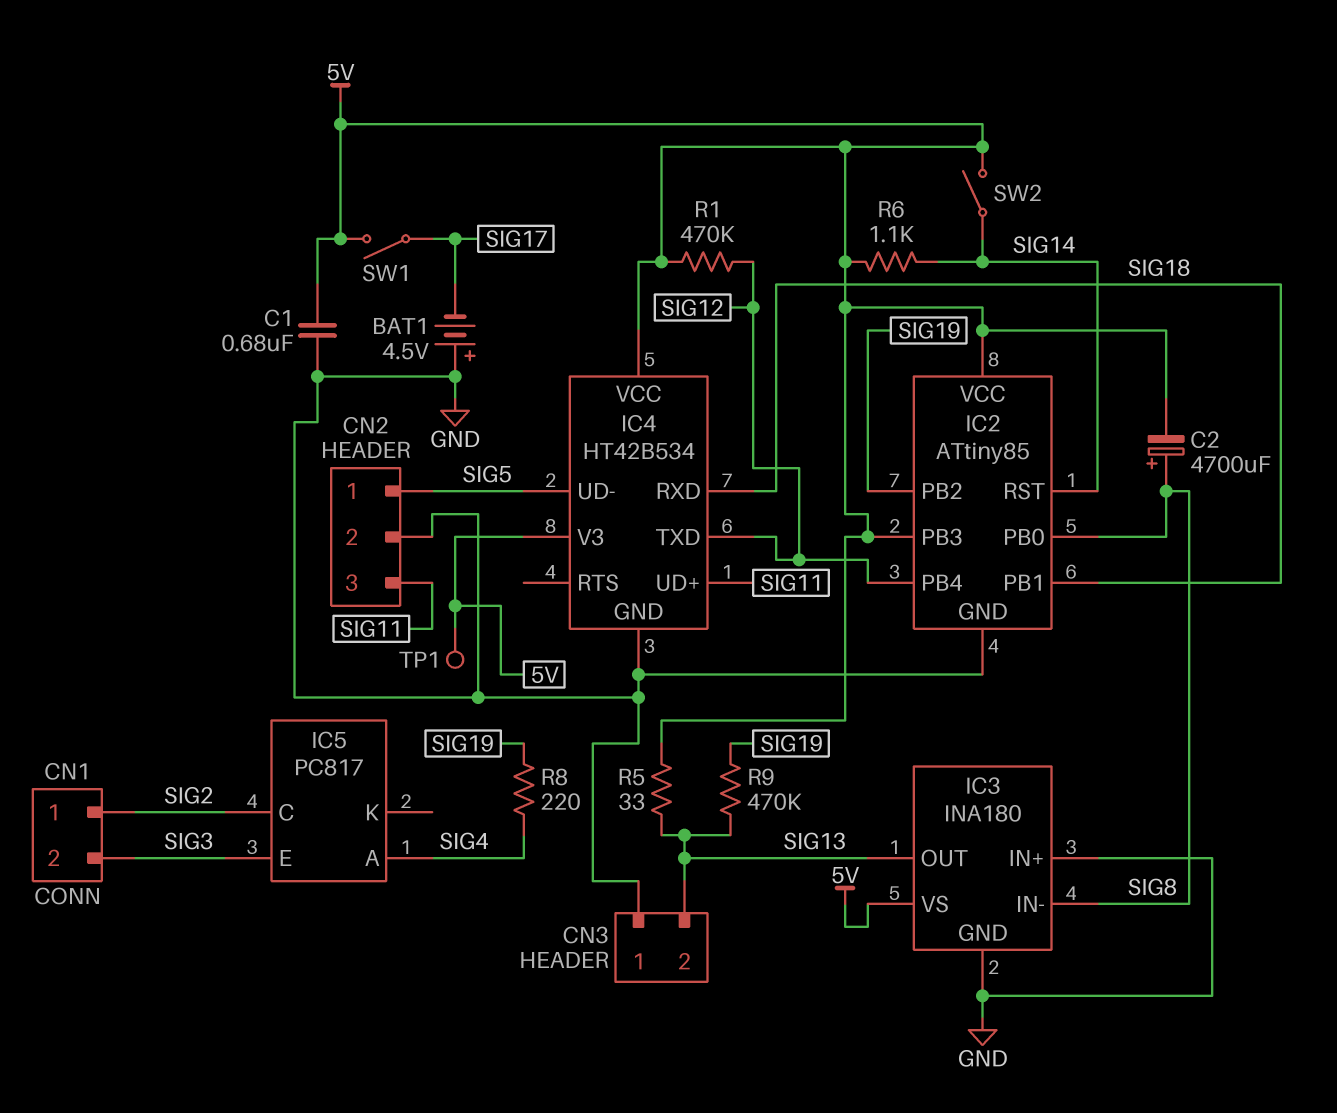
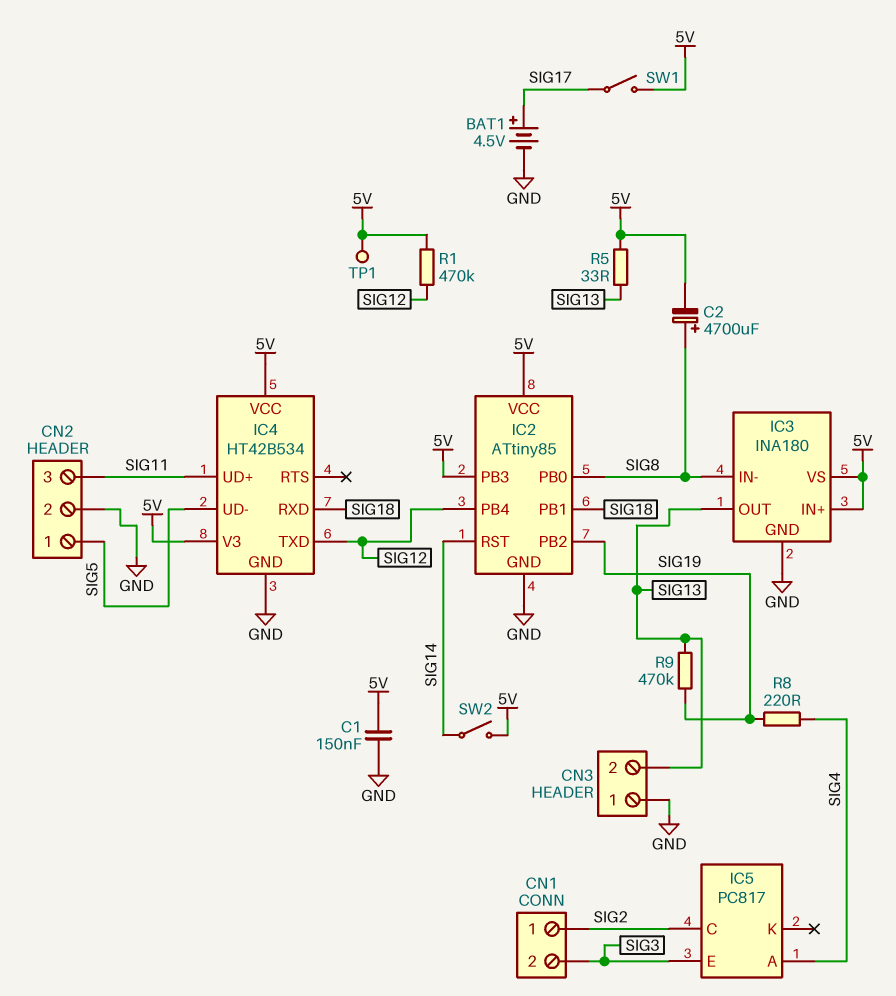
BAT1: 4.5V (plus GND, minus SIG17) -> 4.5V (plus SIG17, minus GND)
C1: 680nF (5V, GND) -> 150nF (5V, GND)
IC3 pin IN+: GND -> 5V
R6: 1.1k (5V, SIG14) -> none

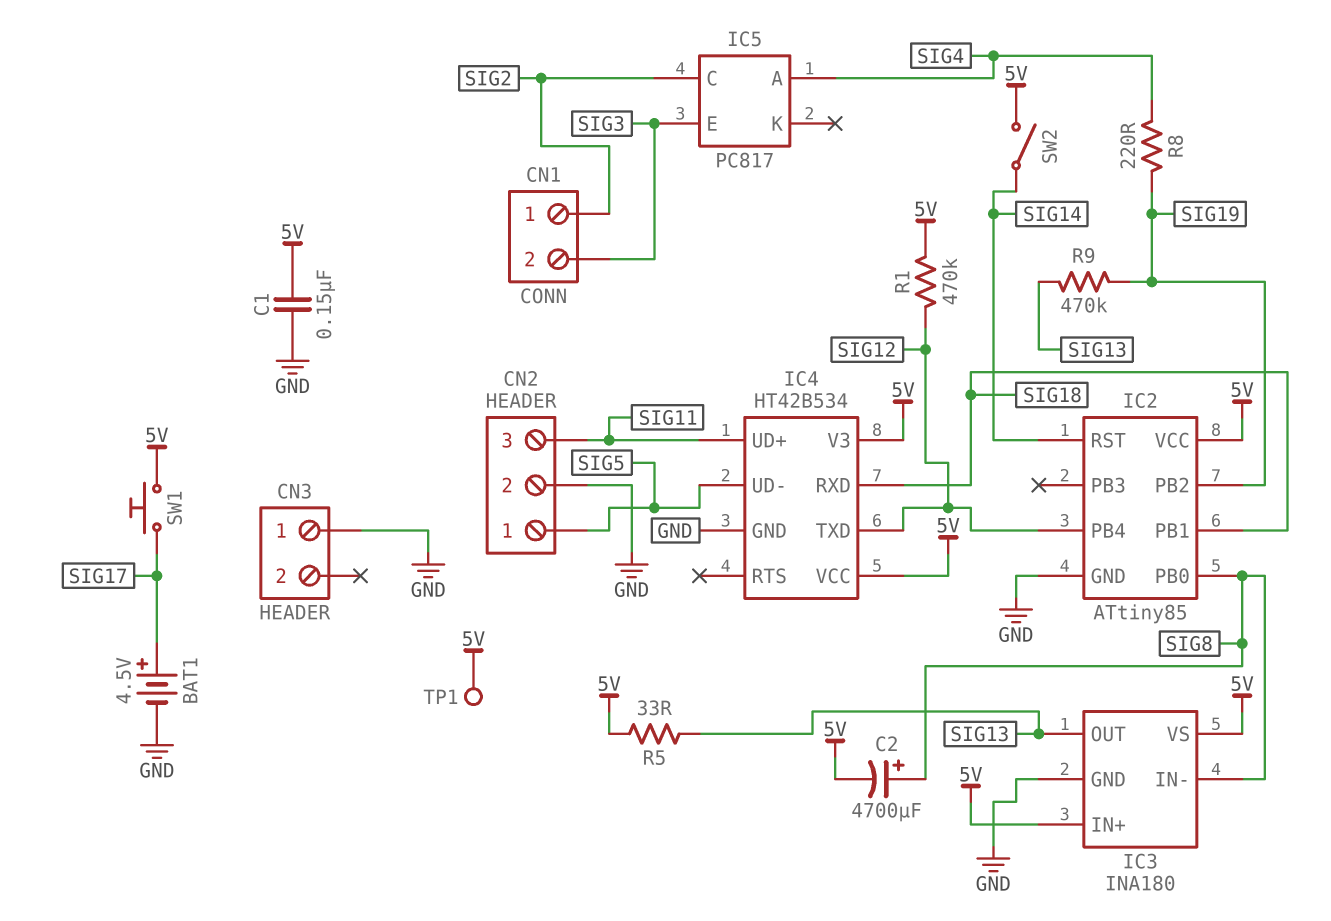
CN3 pin 2: SIG13 -> none
IC2 pin PB3: 5V -> none
SW1: switch (5V, SIG17) -> button (5V, SIG17)

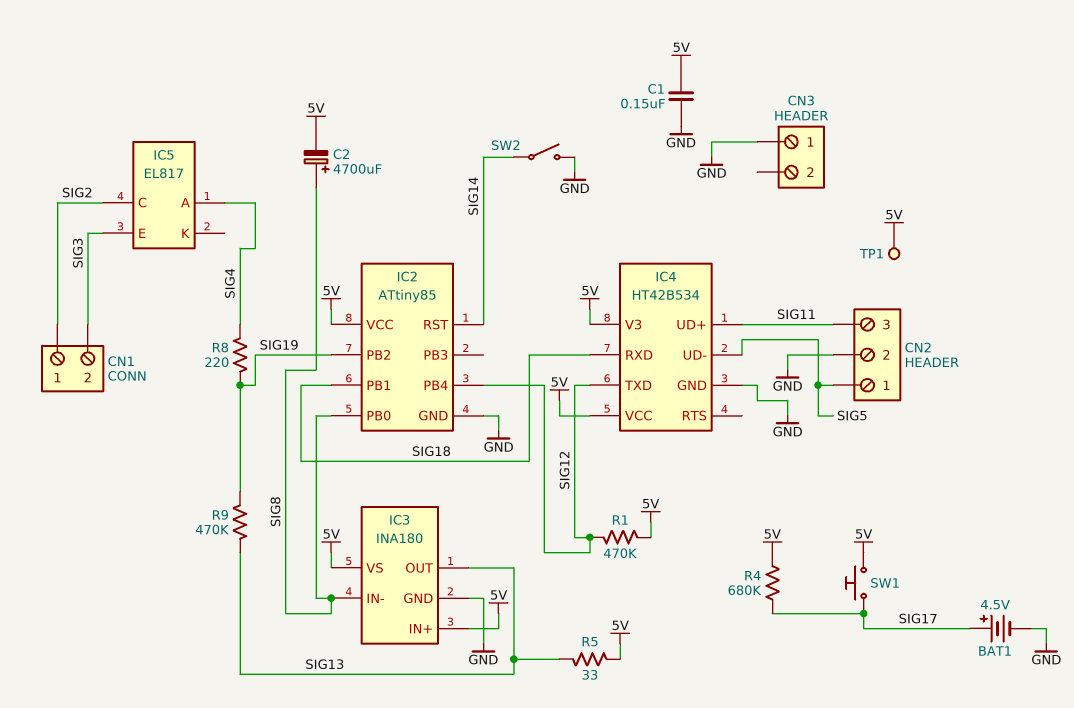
IC5: PC817 -> EL817
R4: none -> 680k (5V, SIG17)
SW2: switch (5V, SIG14) -> switch (GND, SIG14)

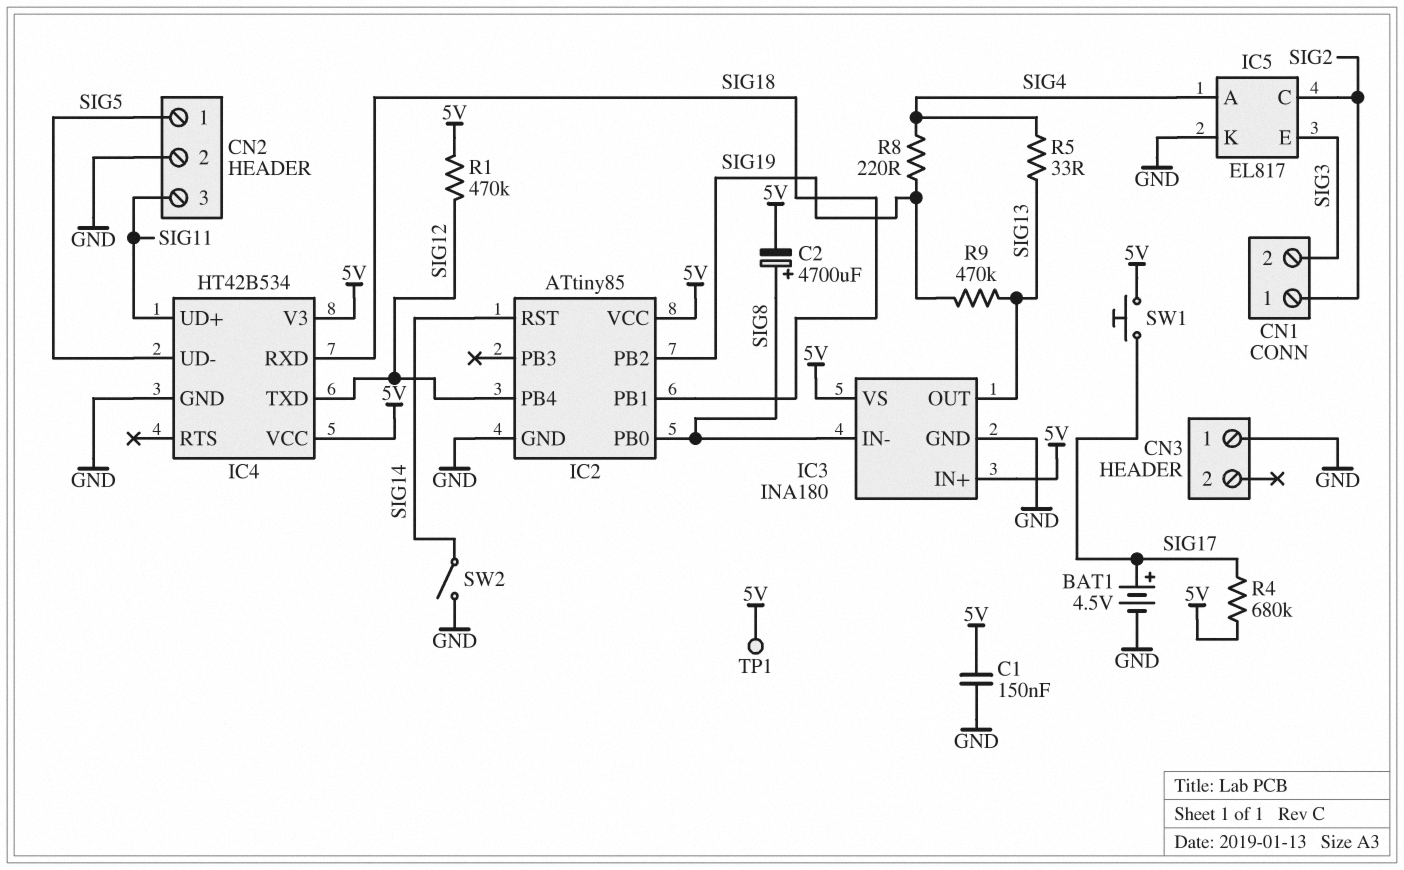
IC5 pin K: none -> GND
R5: 33 (5V, SIG13) -> 33 (SIG4, SIG13)

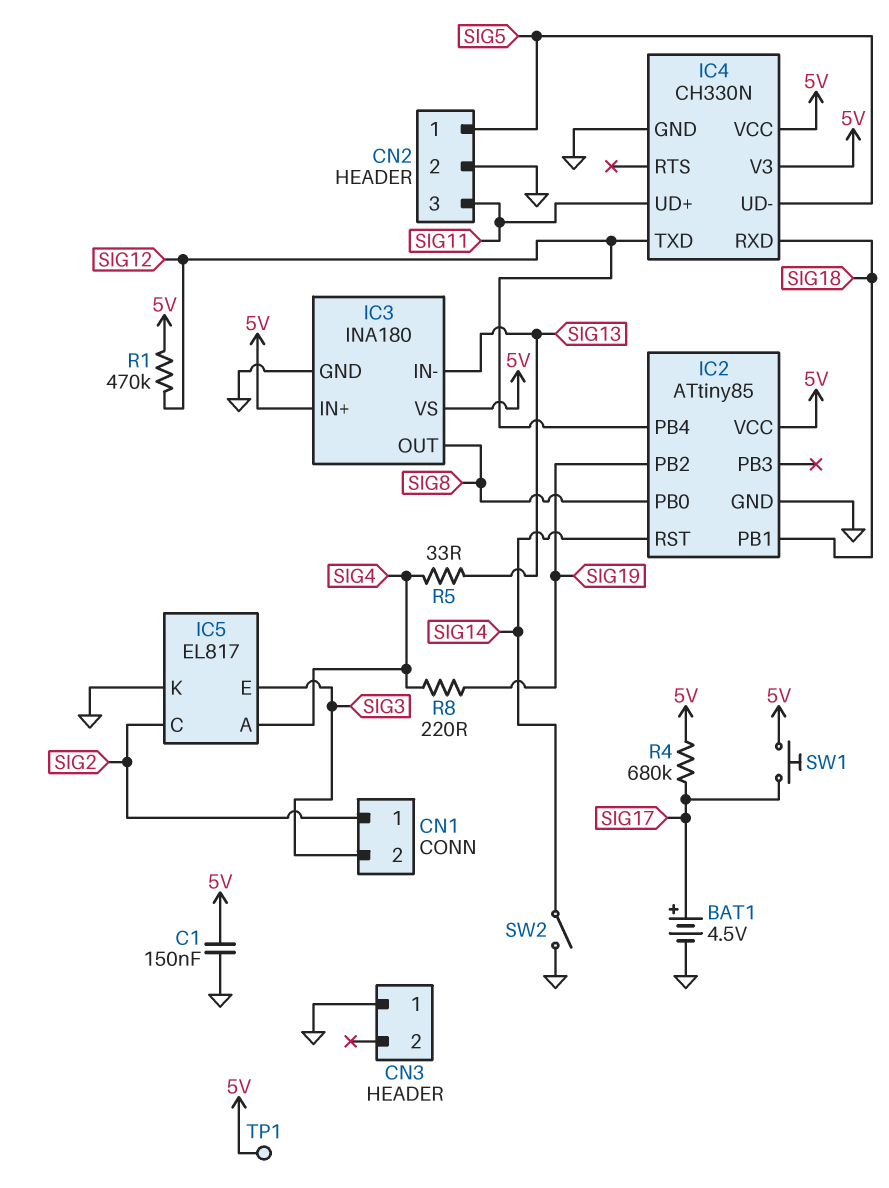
C2: 4700uF (plus SIG8, minus 5V) -> none
IC3 pin IN-: SIG8 -> SIG13
IC3 pin OUT: SIG13 -> SIG8
IC4: HT42B534 -> CH330N
R9: 470k (SIG13, SIG19) -> none

